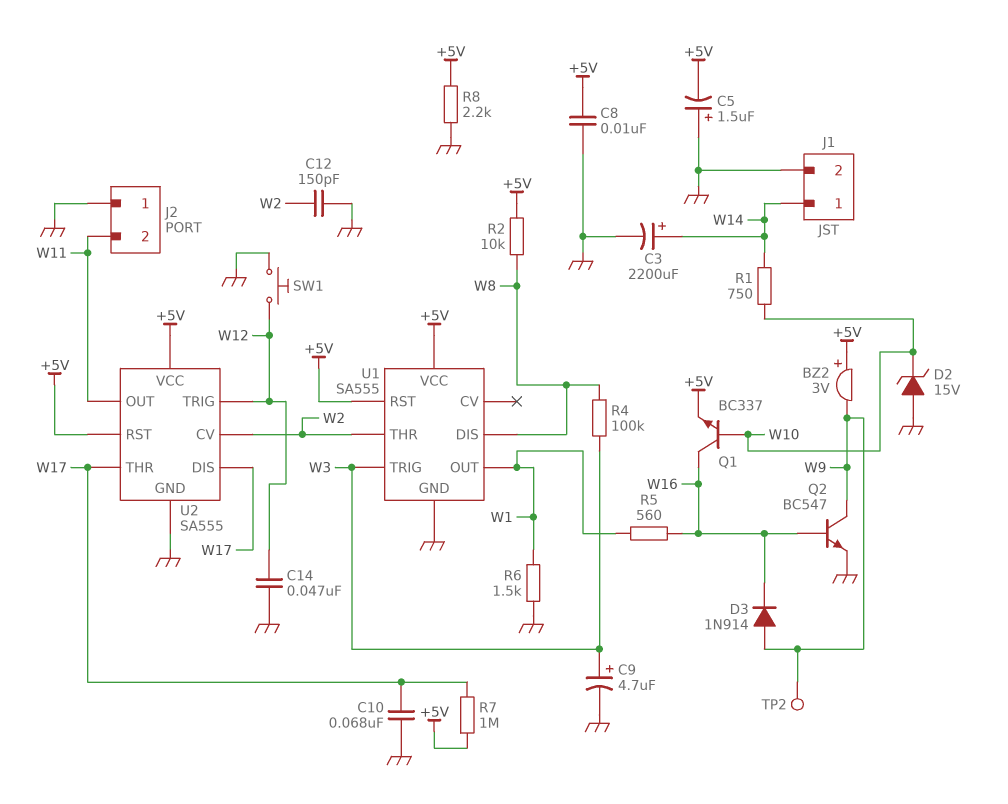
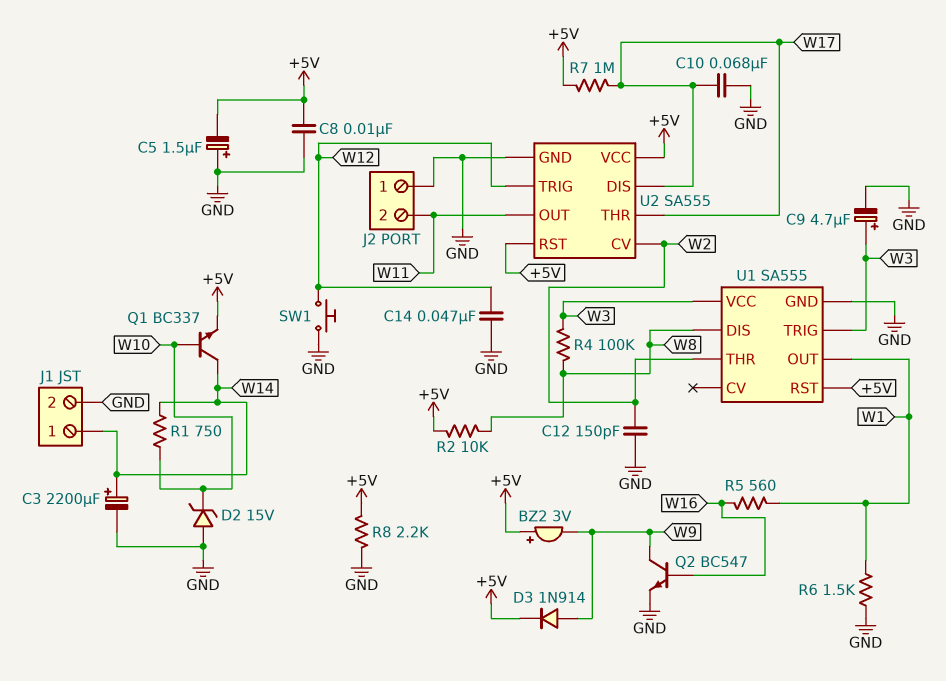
D3: diode 1N914 (A W9, K W16) -> diode 1N914 (A W9, K +5V)
Q1: NPN BC337 (B W10, C W16, E +5V) -> NPN BC337 (B W10, C W14, E +5V)
TP2: test point (W9) -> none
U1 pin VCC: +5V -> W3

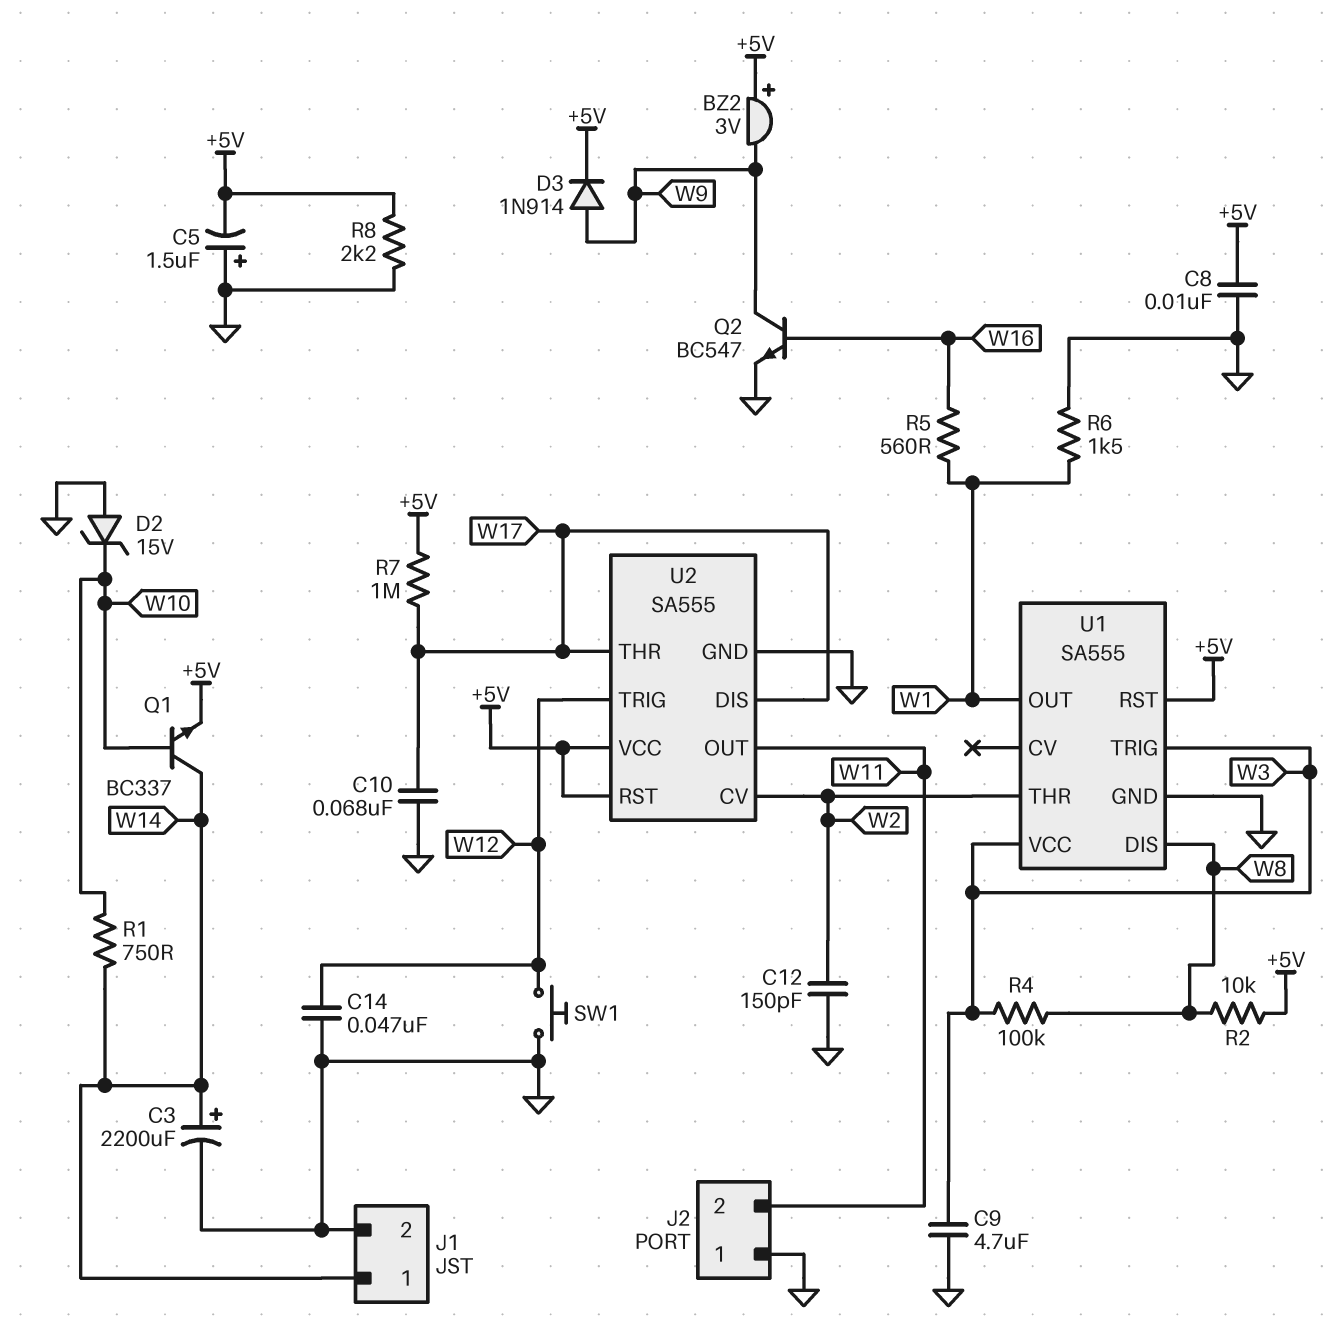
C9: 4.7uF (plus W3, minus GND) -> 4.7uF (GND, W3)

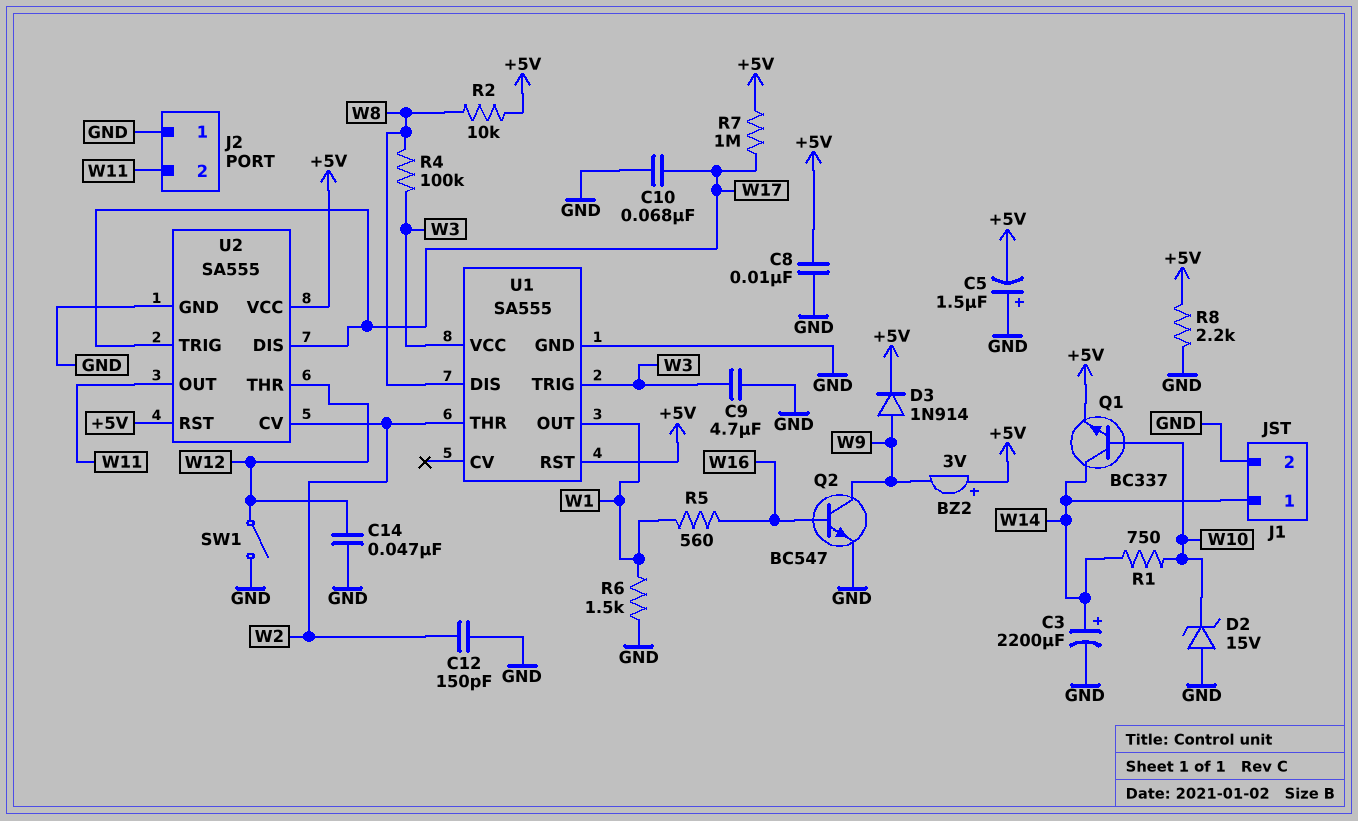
SW1: button (GND, W12) -> switch (GND, W12)
U2 pin THR: W17 -> W12
U2 pin TRIG: W12 -> W17

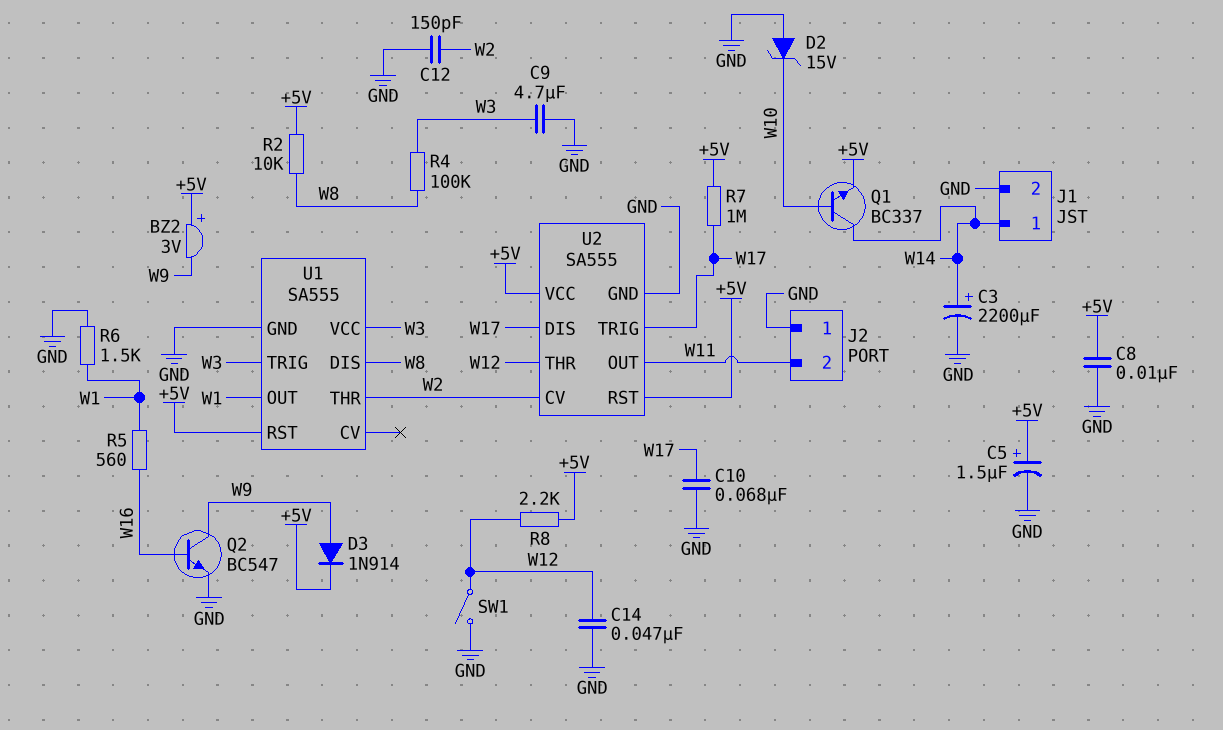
C5: 1.5uF (plus GND, minus +5V) -> 1.5uF (plus +5V, minus GND)
R1: 750 (W10, W14) -> none
R8: 2.2k (+5V, GND) -> 2.2k (+5V, W12)

